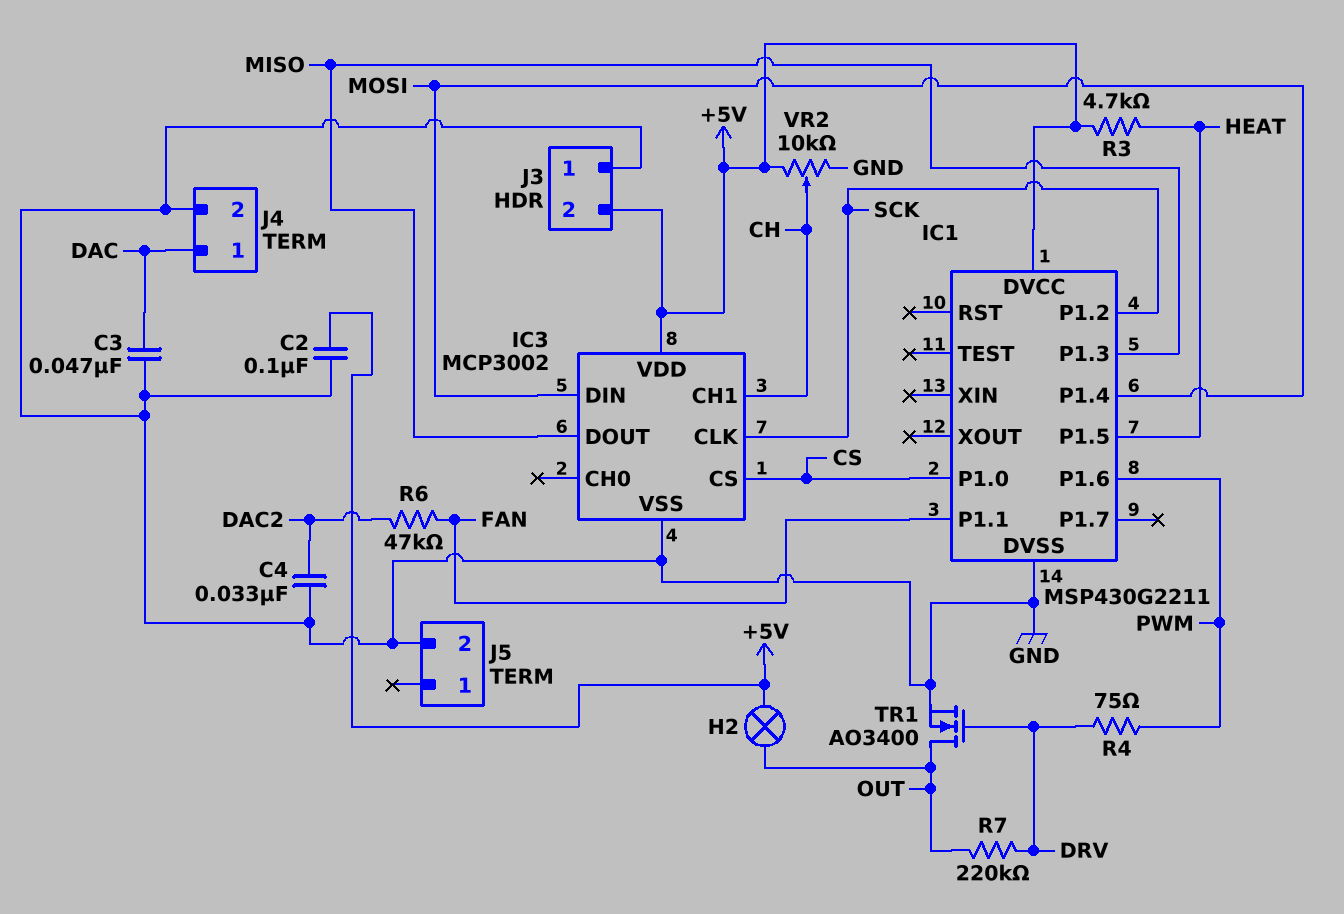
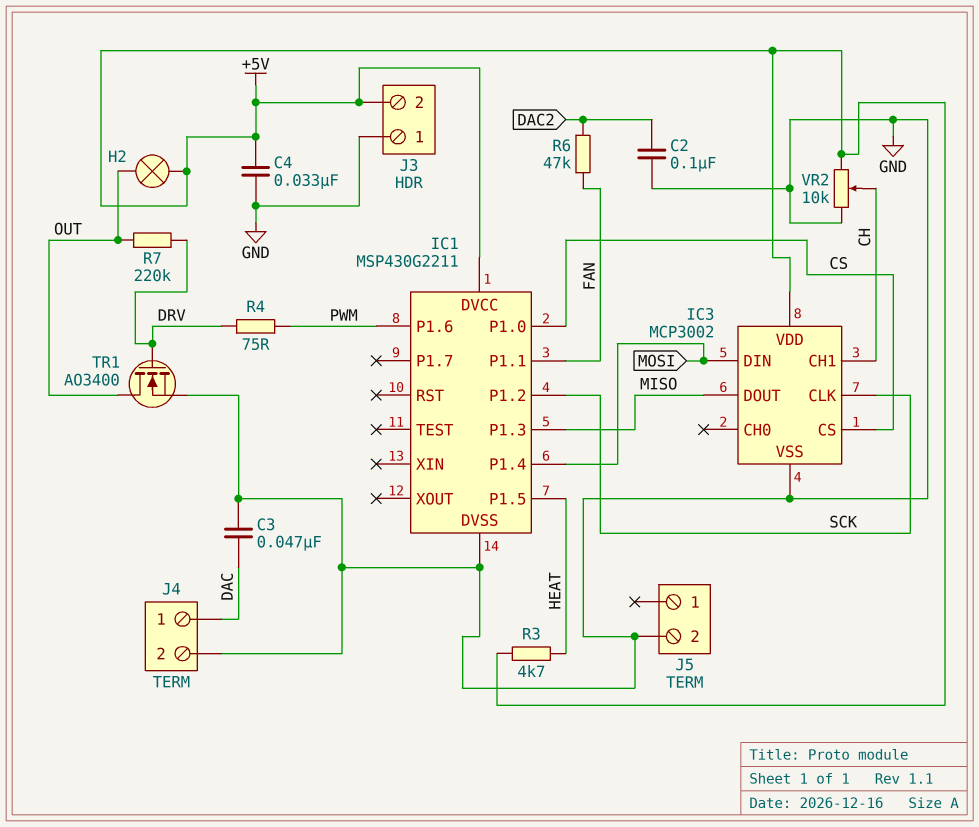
C2: 100nF (+5V, GND) -> 100nF (DAC2, GND)
C4: 33nF (DAC2, GND) -> 33nF (+5V, GND)

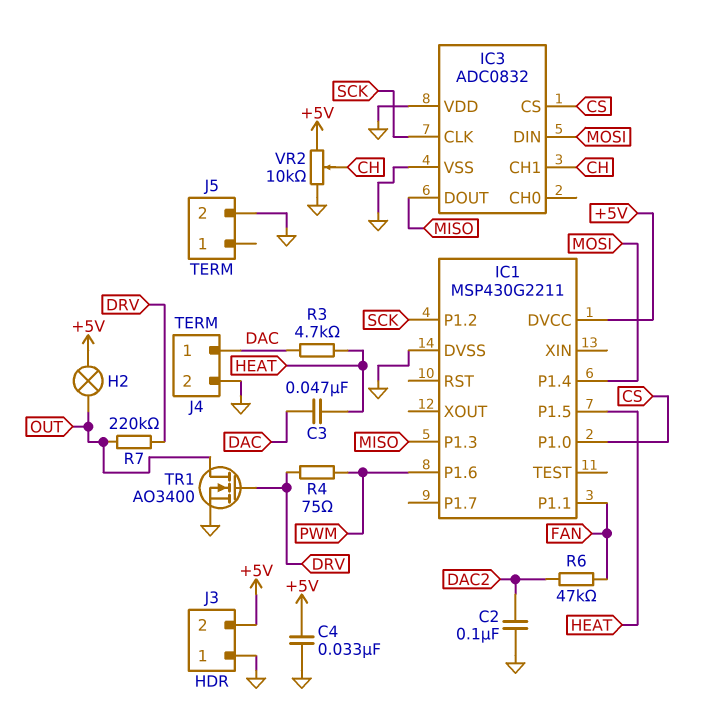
C3: 47nF (DAC, GND) -> 47nF (DAC, HEAT)
IC3: MCP3002 -> ADC0832
IC3 pin VDD: +5V -> GND
R3: 4.7k (+5V, HEAT) -> 4.7k (DAC, HEAT)

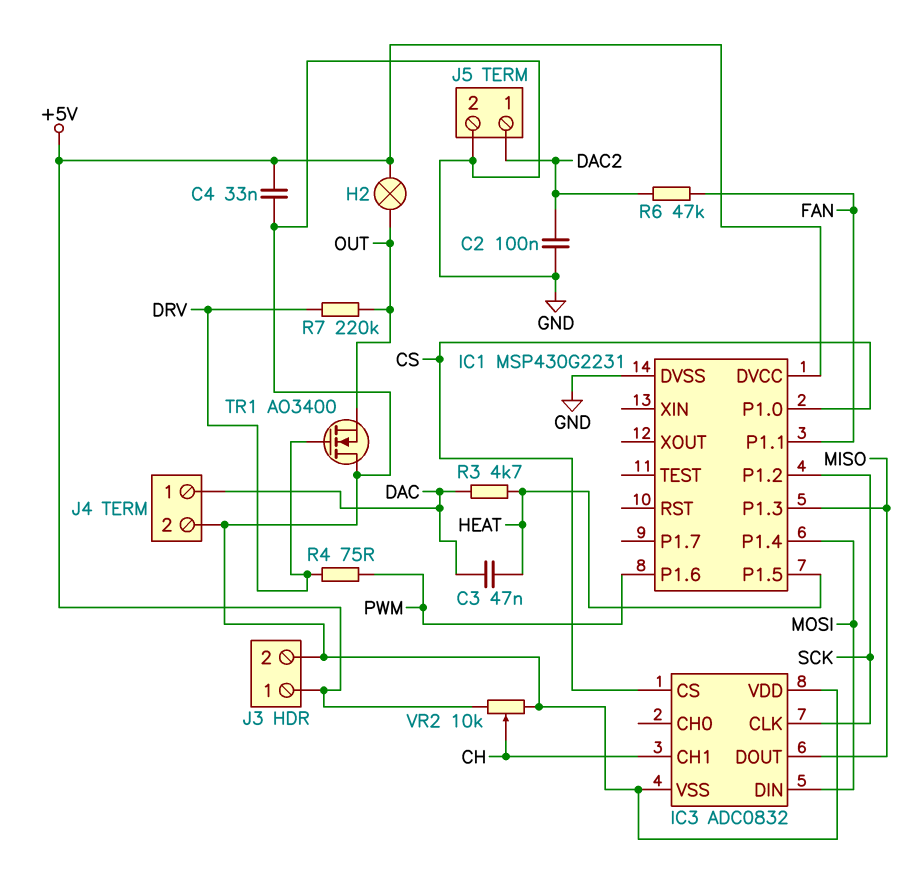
IC1: MSP430G2211 -> MSP430G2231
J3 pin 1: GND -> +5V
J3 pin 2: +5V -> GND
J5 pin 1: none -> DAC2
TR1: NMOS AO3400 (G DRV, D OUT, S GND) -> NMOS AO3400 (G DRV, D GND, S OUT)

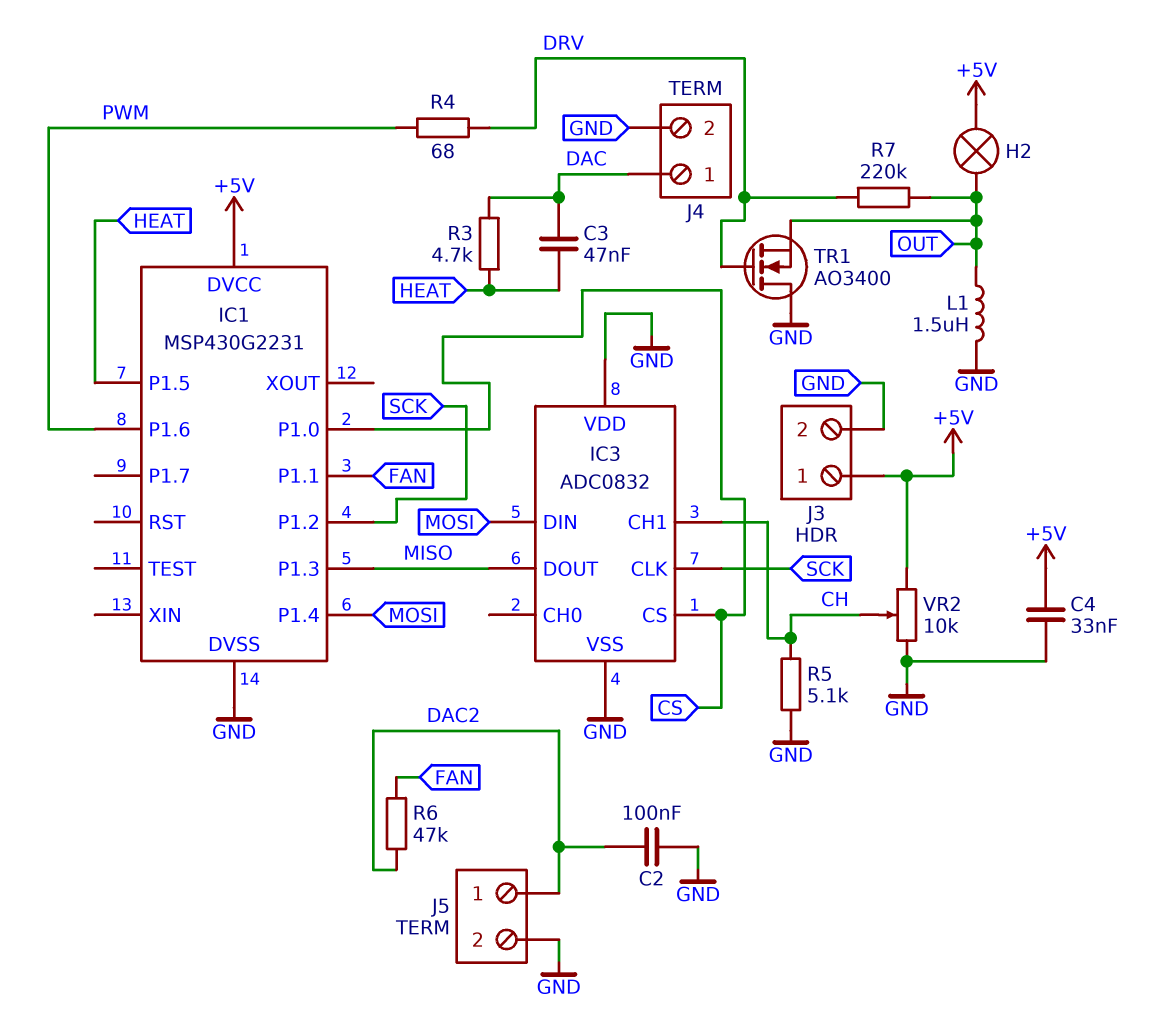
L1: none -> 1.5uH (GND, OUT)
R4: 75 (DRV, PWM) -> 68 (DRV, PWM)
R5: none -> 5.1k (CH, GND)

